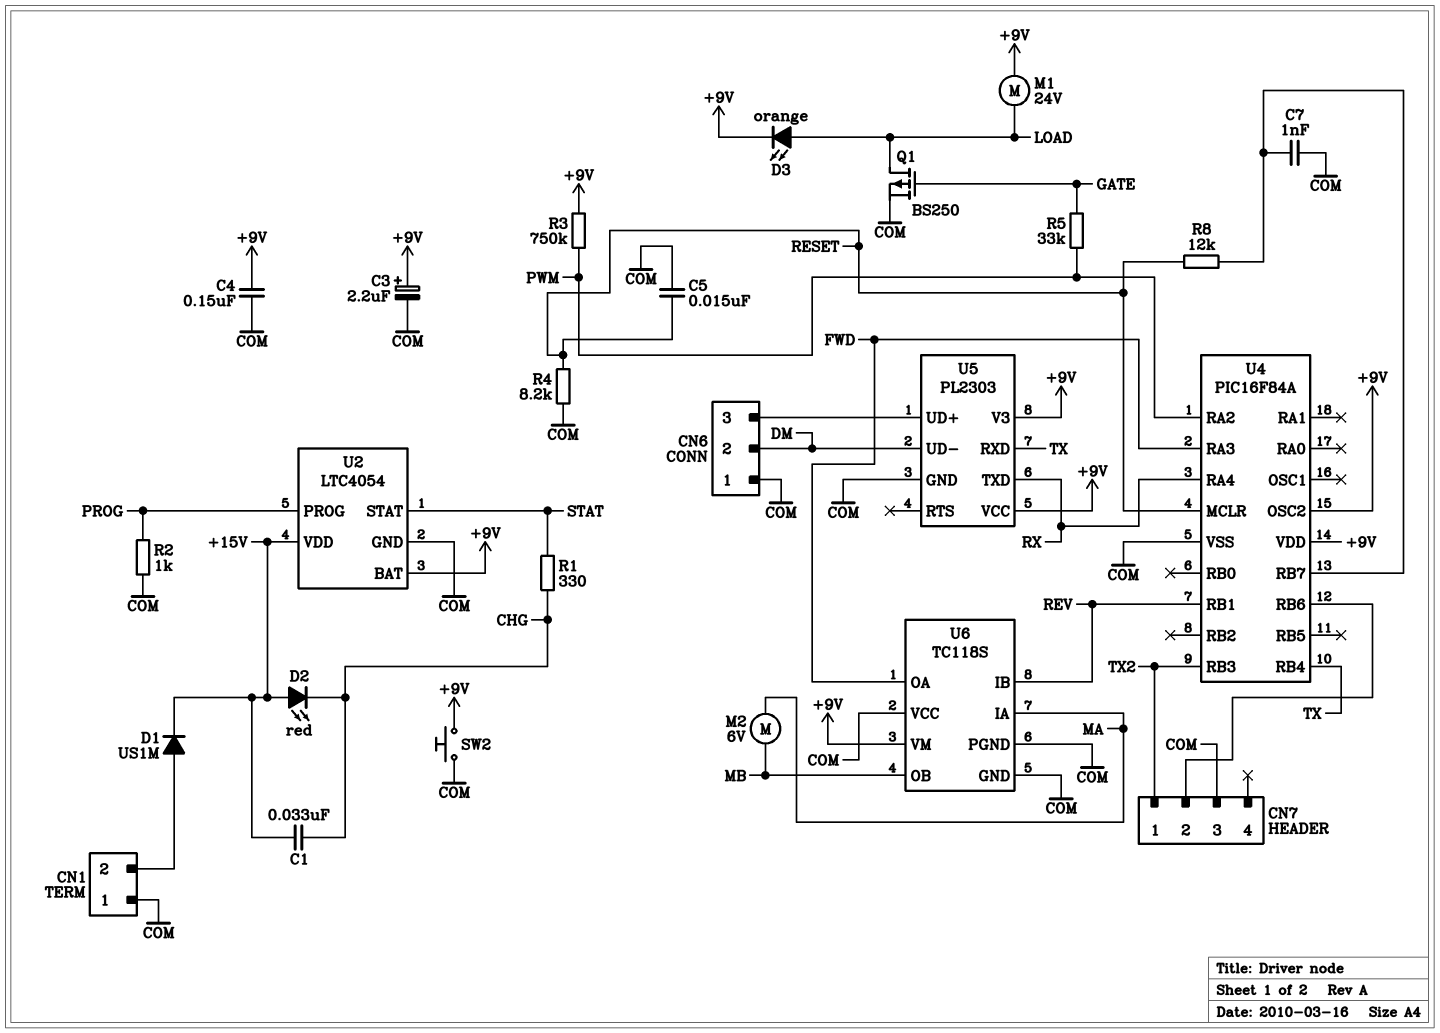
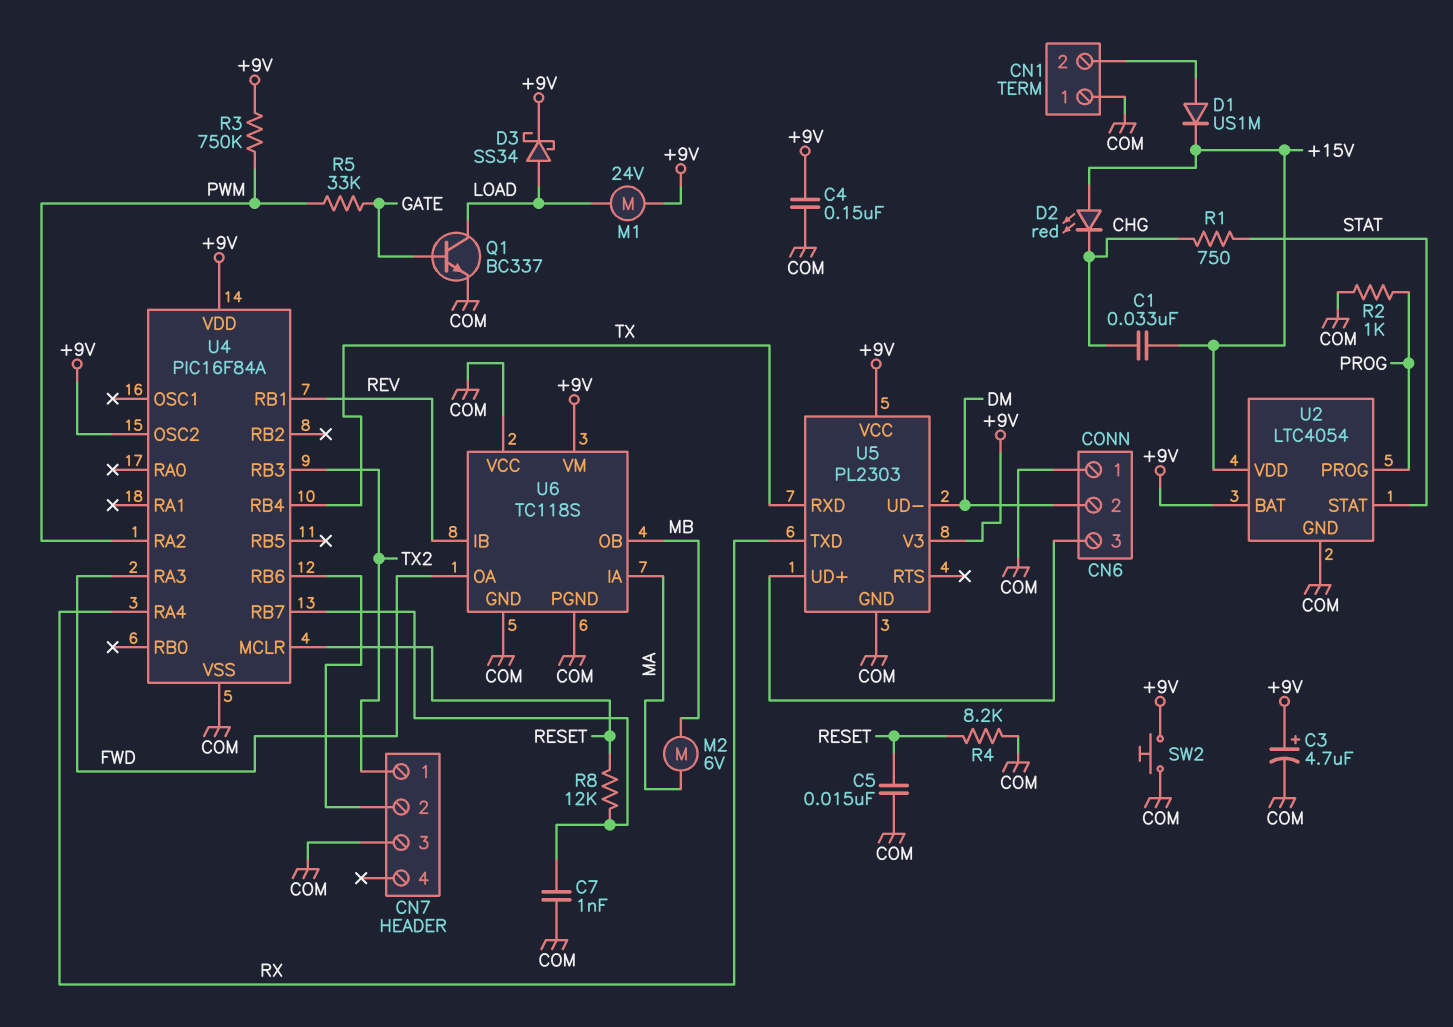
C3: 2.2uF (plus +9V, minus COM) -> 4.7uF (plus +9V, minus COM)
D3: LED orange (A LOAD, K +9V) -> schottky SS34 (A LOAD, K +9V)
Q1: PMOS BS250 (G GATE, D LOAD, S COM) -> NPN BC337 (B GATE, C LOAD, E COM)
R1: 330 (CHG, STAT) -> 750 (CHG, STAT)

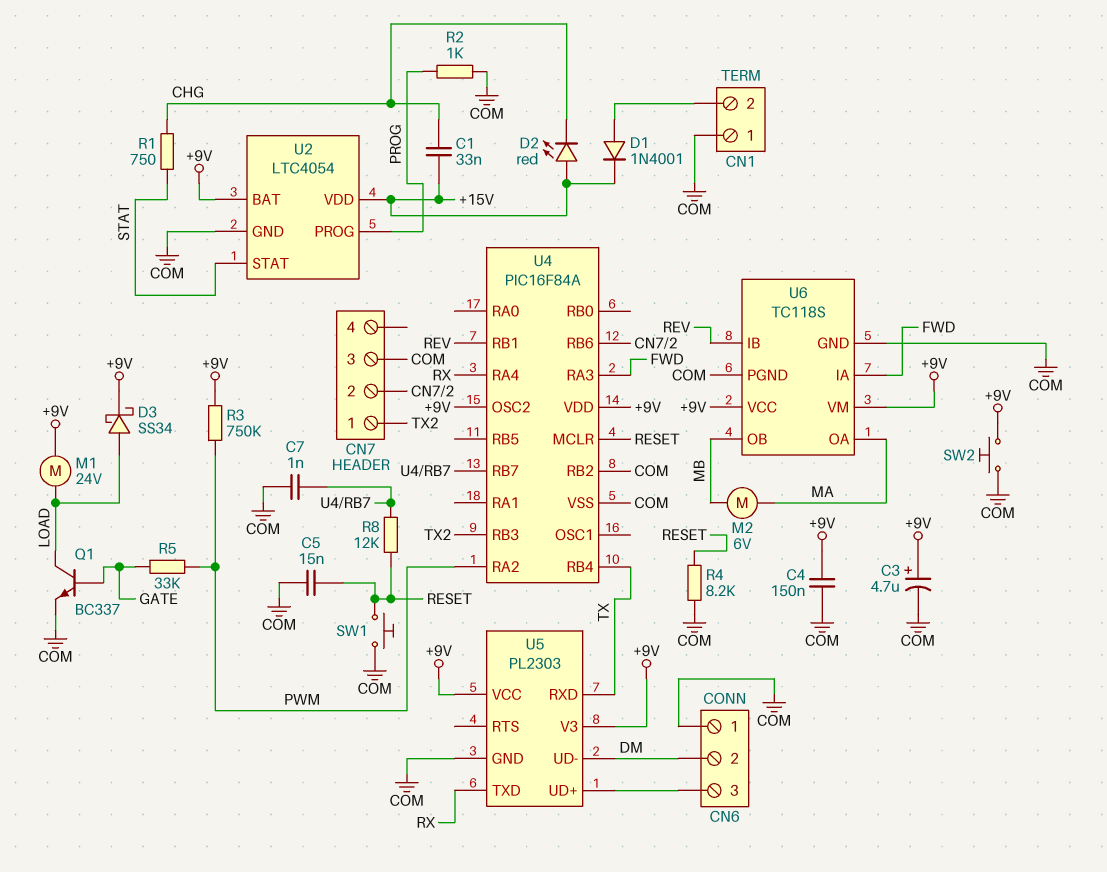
D1: diode US1M (A CN1/2, K +15V) -> diode 1N4001 (A CN1/2, K +15V)
SW1: none -> button (COM, RESET)
U4 pin RB2: none -> COM
U6 pin IA: MA -> FWD
U6 pin OA: FWD -> MA
U6 pin VCC: COM -> +9V

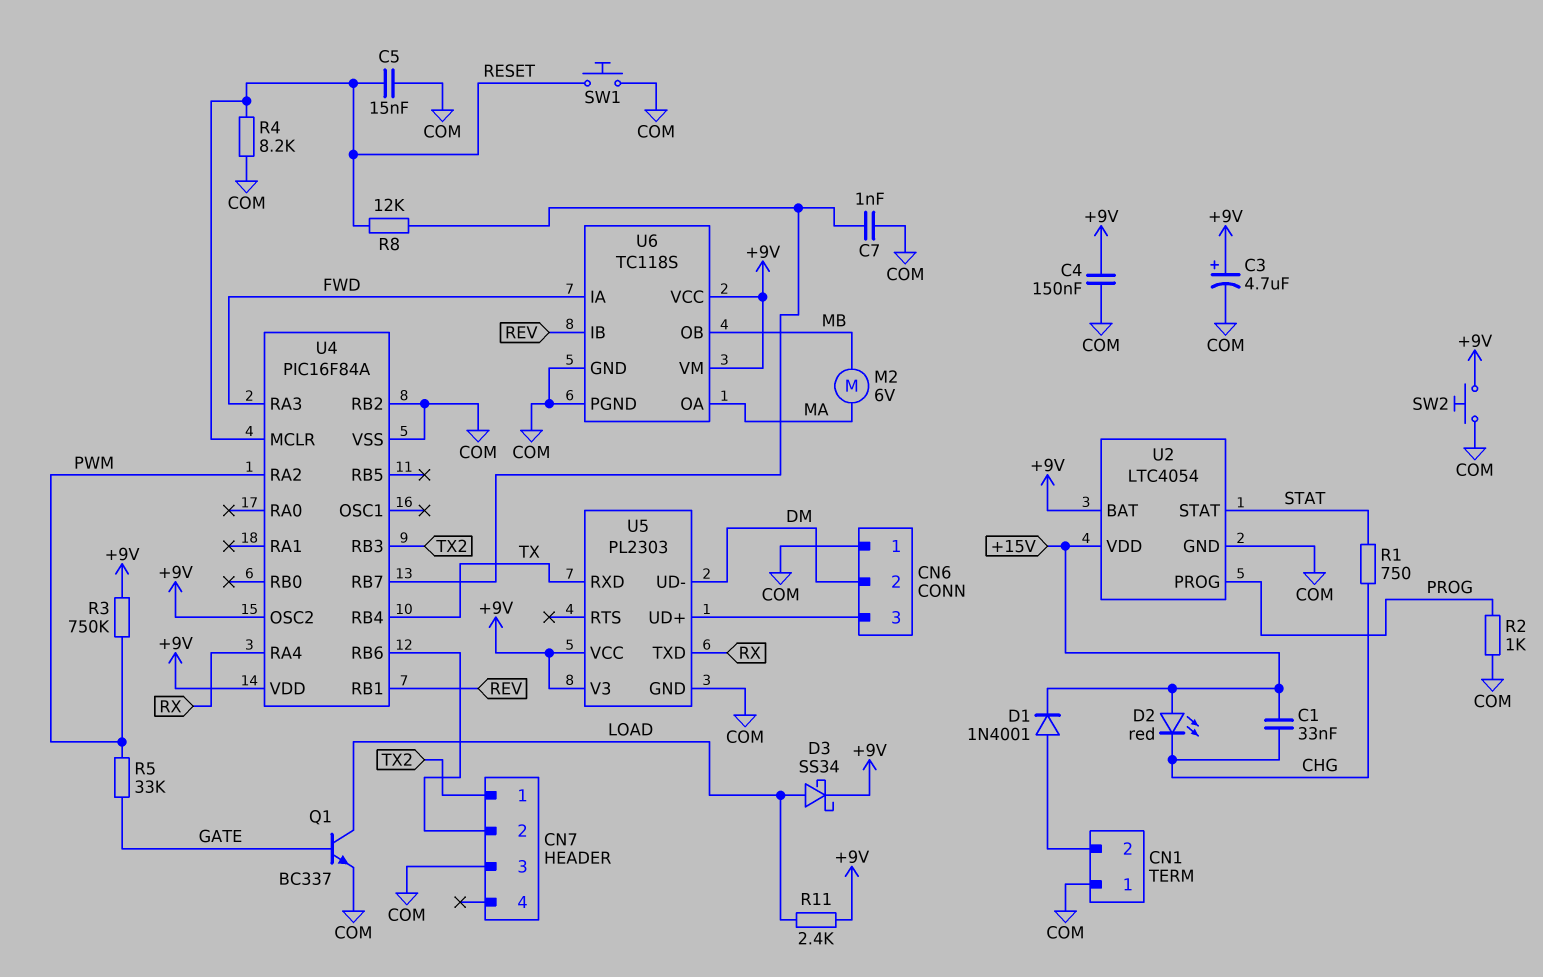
M1: motor 24V (+9V, LOAD) -> none
R11: none -> 2.4k (+9V, LOAD)

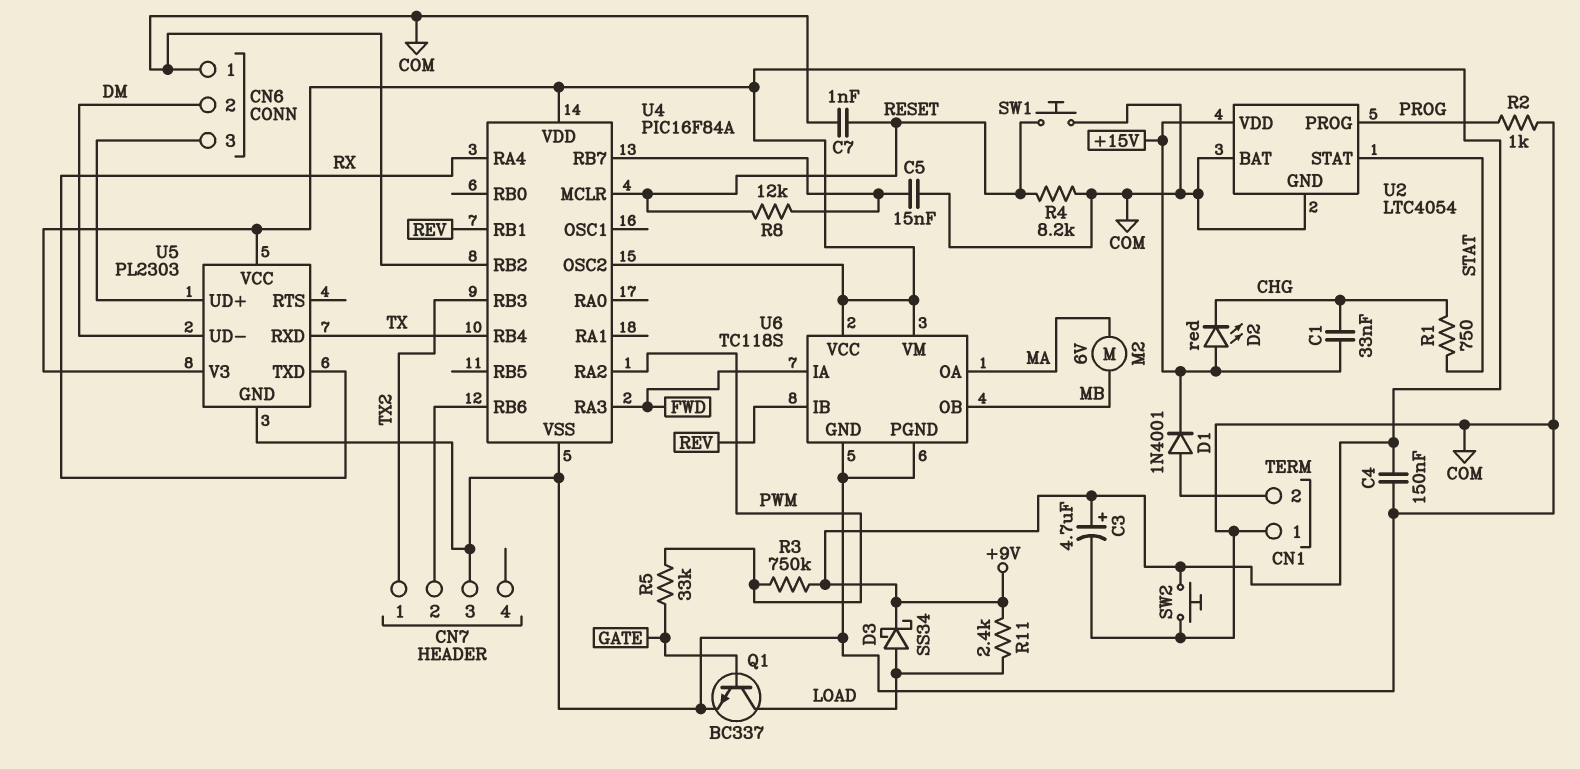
C5: 15nF (COM, RESET) -> 15nF (COM, U4/RB7)
C7: 1nF (COM, U4/RB7) -> 1nF (COM, RESET)
U2 pin BAT: +9V -> COM

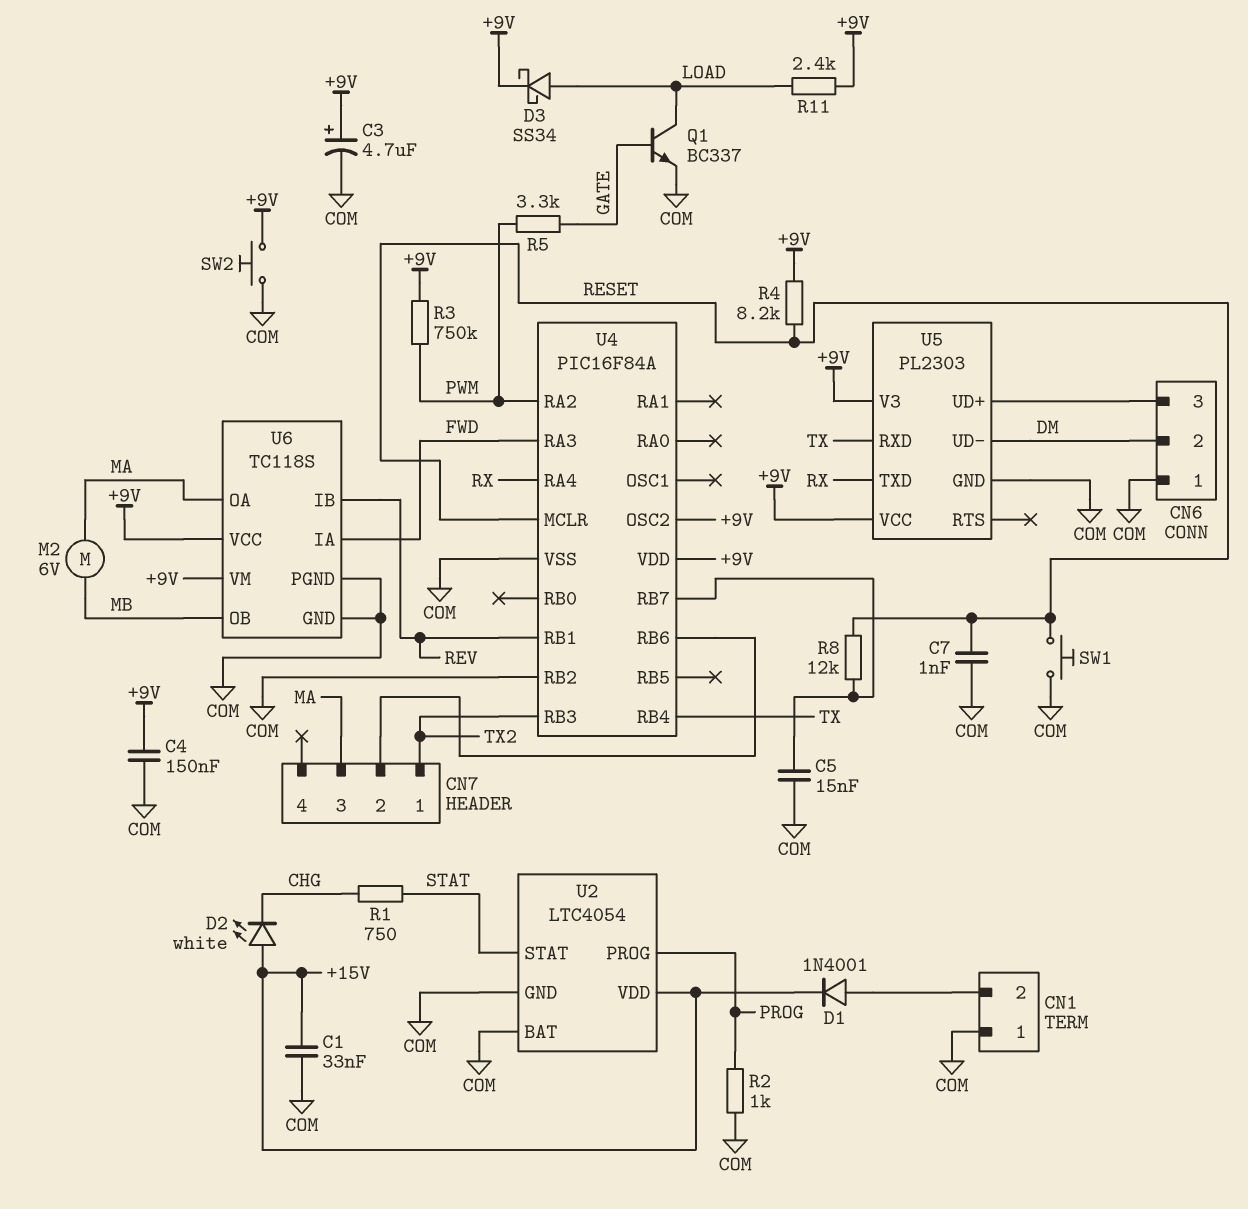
C1: 33nF (+15V, CHG) -> 33nF (+15V, COM)
CN7 pin 3: COM -> MA
D2: LED red (A +15V, K CHG) -> LED white (A +15V, K CHG)
R4: 8.2k (COM, RESET) -> 8.2k (+9V, RESET)
R5: 33k (GATE, PWM) -> 3.3k (GATE, PWM)

